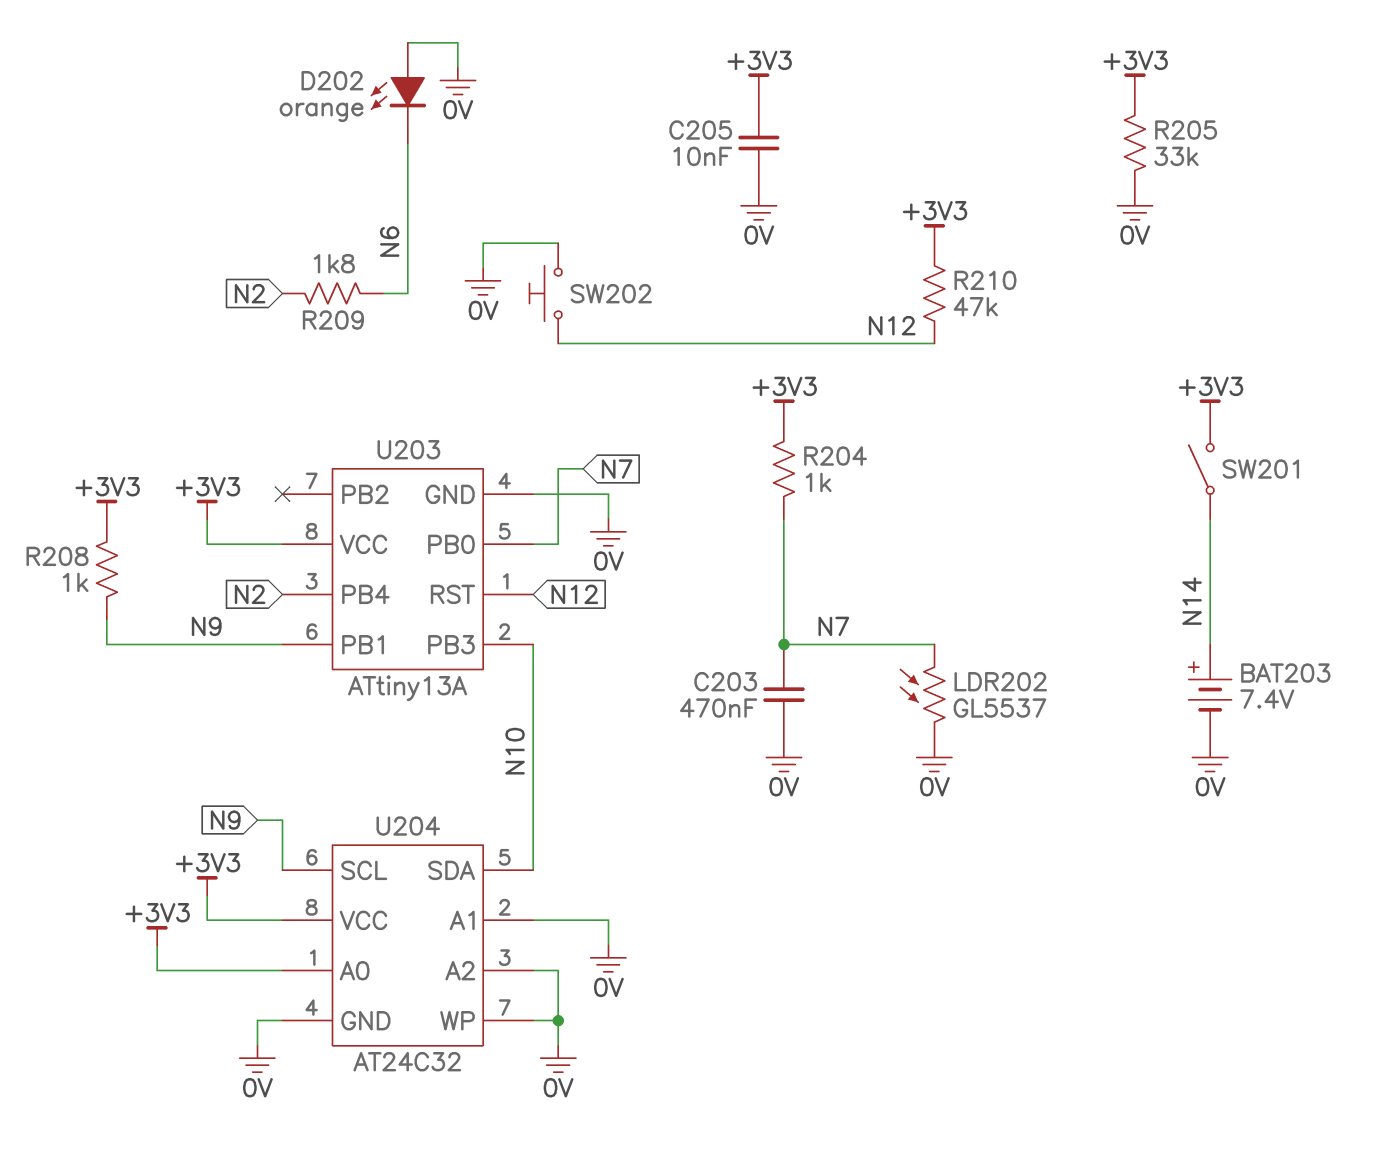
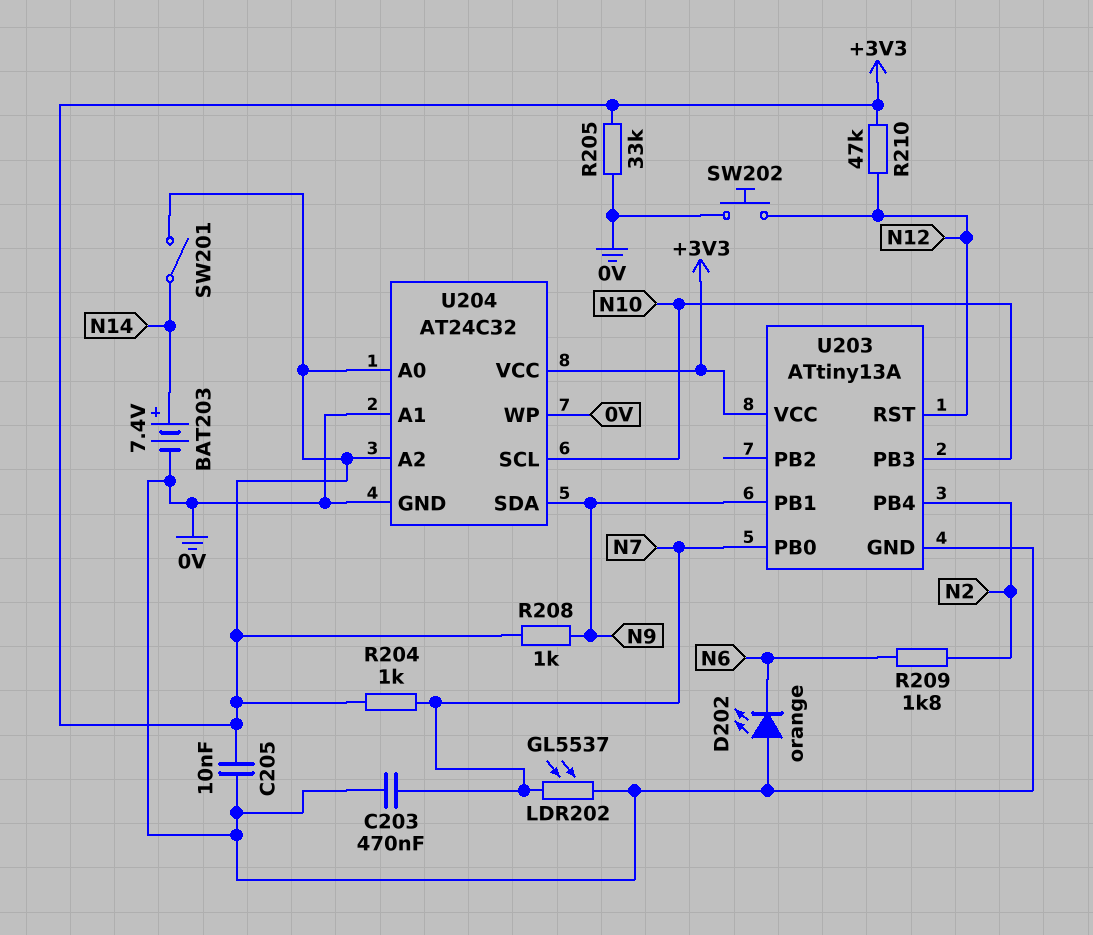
U204 pin A2: 0V -> +3V3
U204 pin SCL: N9 -> N10
U204 pin SDA: N10 -> N9

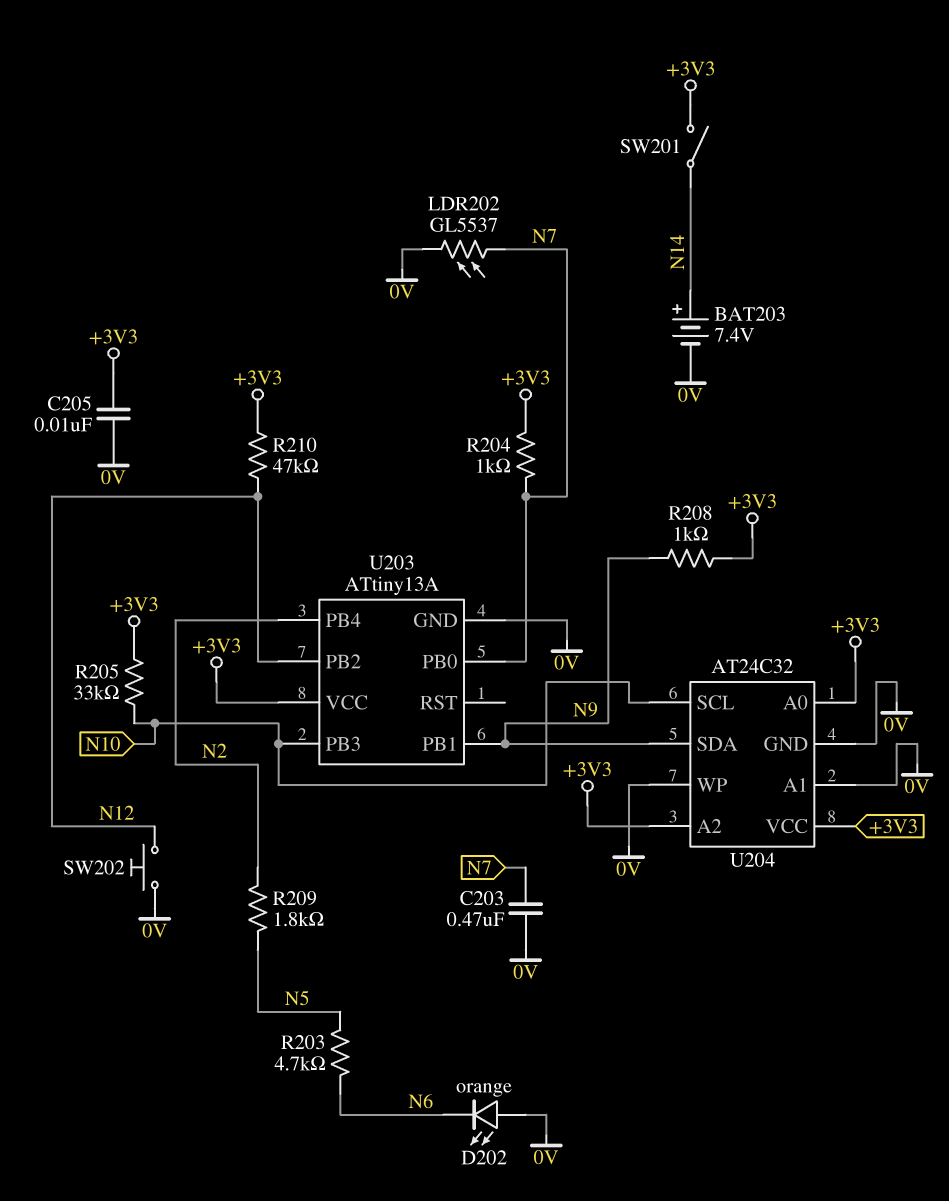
R203: none -> 4.7k (N5, N6)
R205: 33k (+3V3, 0V) -> 33k (+3V3, N10)
R209: 1.8k (N2, N6) -> 1.8k (N2, N5)
U203 pin PB2: none -> N12
U203 pin RST: N12 -> none

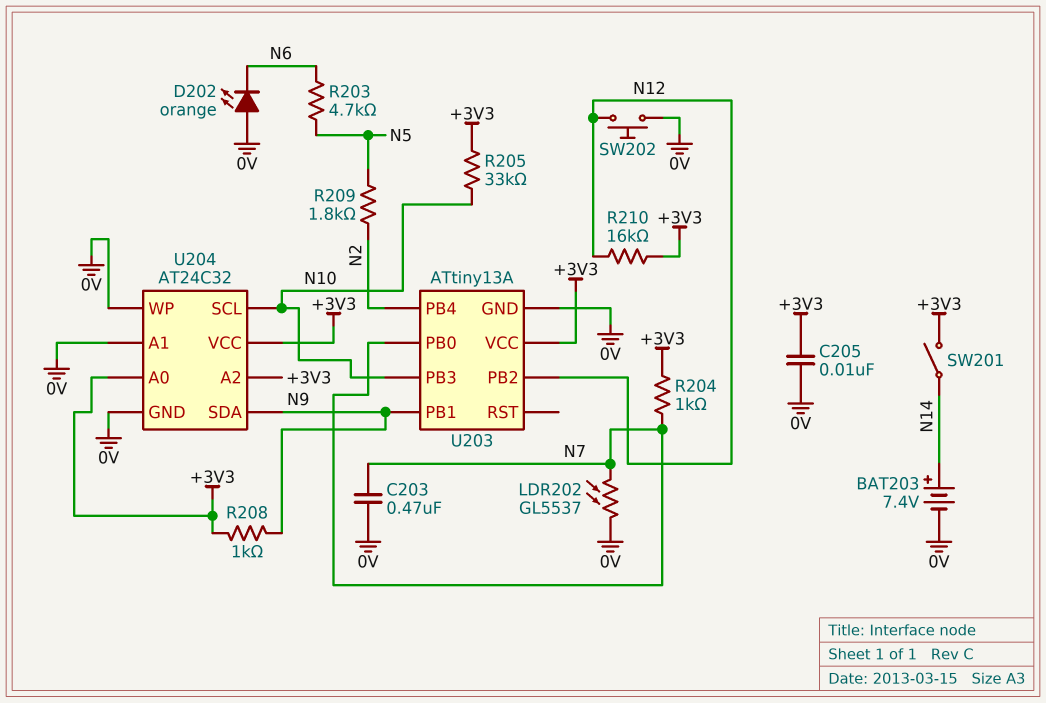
R210: 47k (+3V3, N12) -> 16k (+3V3, N12)

